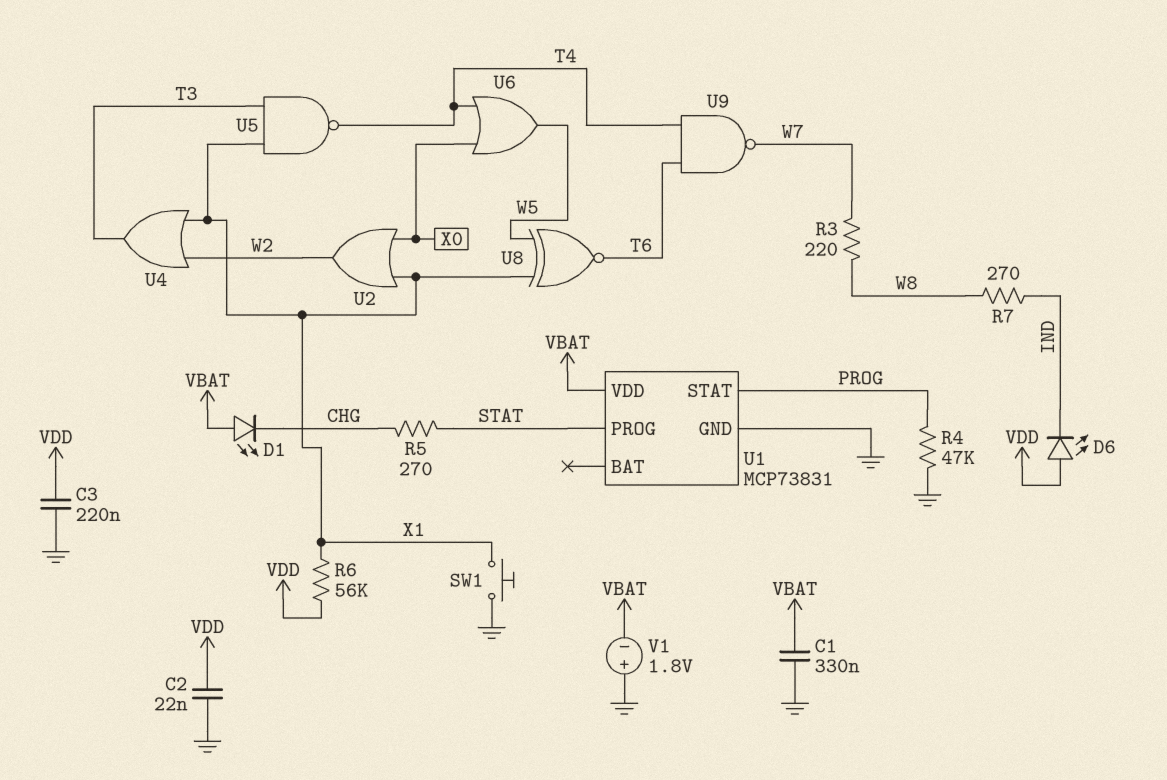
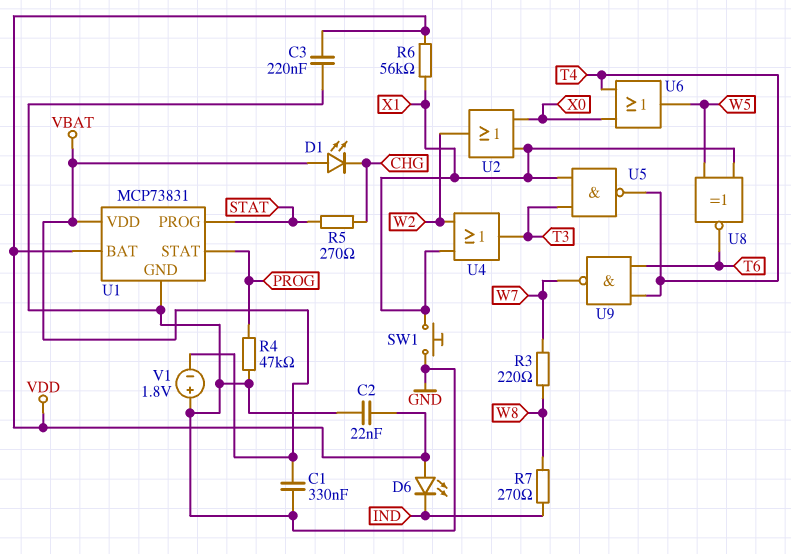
U1 pin BAT: none -> VDD

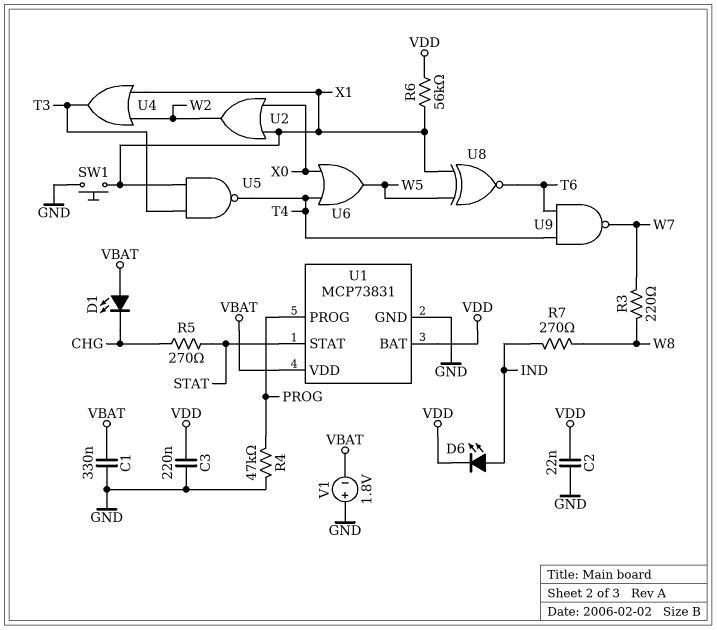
D6: LED (A VDD, K IND) -> LED (A IND, K VDD)
U1 pin PROG: STAT -> PROG
U1 pin STAT: PROG -> STAT

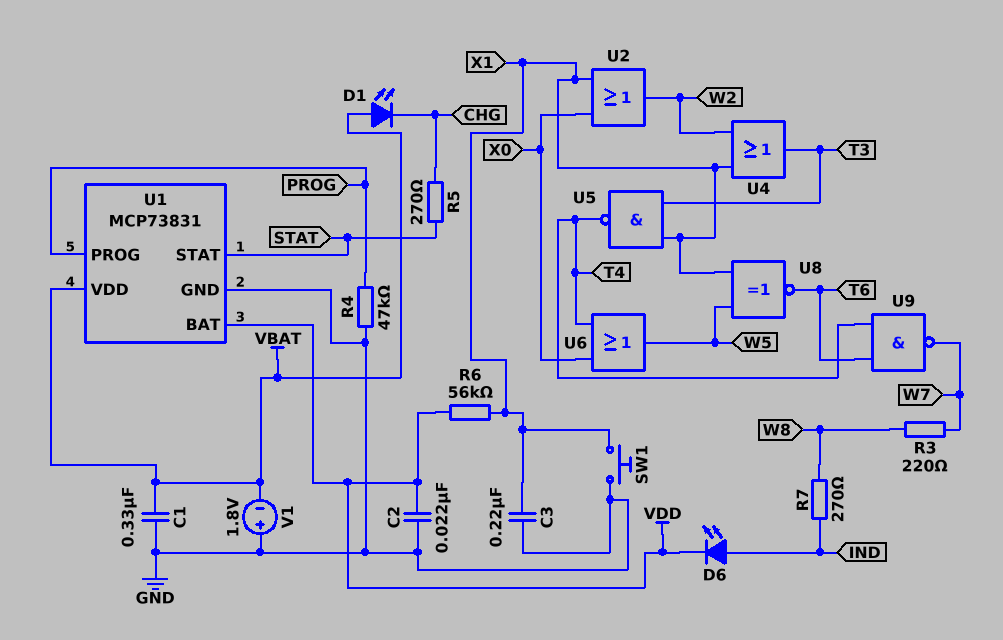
C3: 220nF (GND, VDD) -> 220nF (GND, X1)

